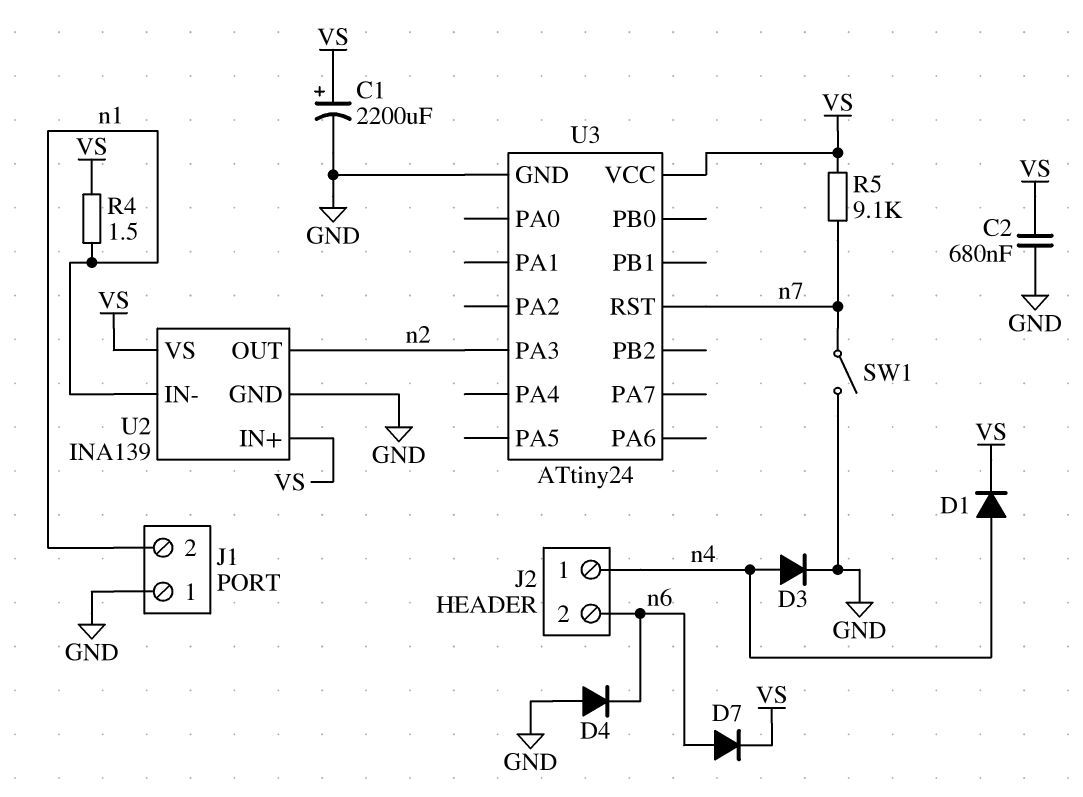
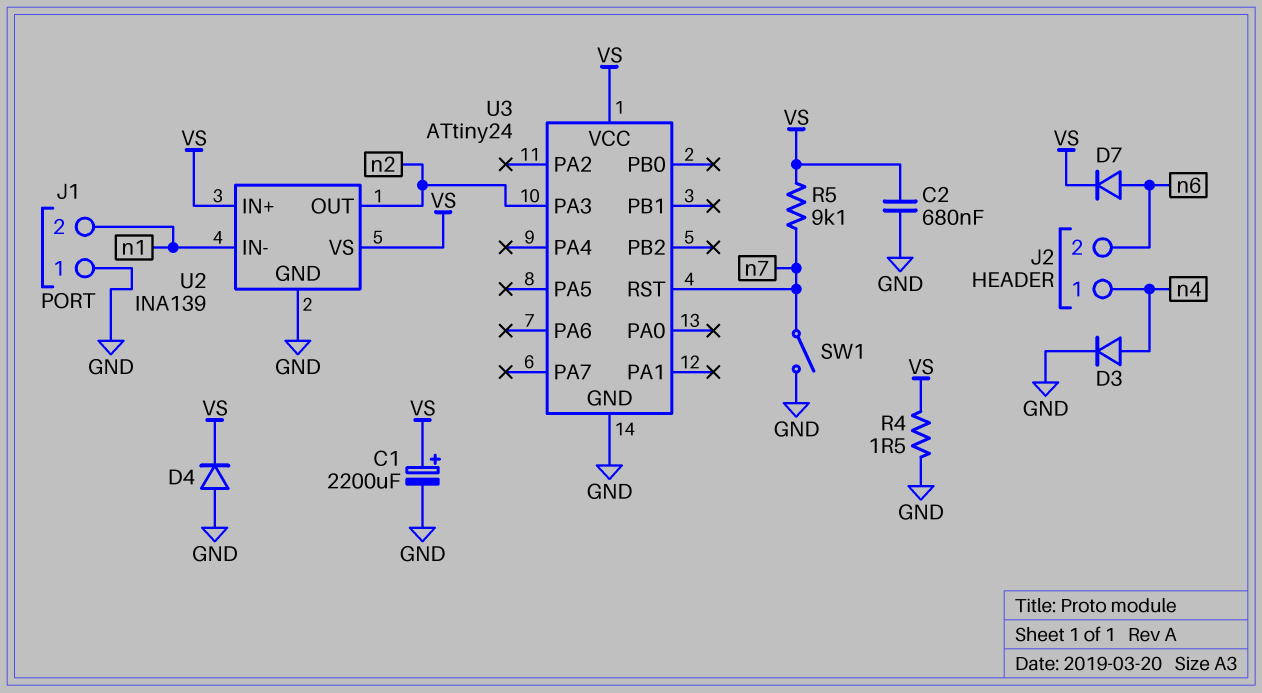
D1: diode (A n4, K VS) -> none
D4: diode (A GND, K n6) -> diode (A GND, K VS)
R4: 1.5 (VS, n1) -> 1.5 (GND, VS)

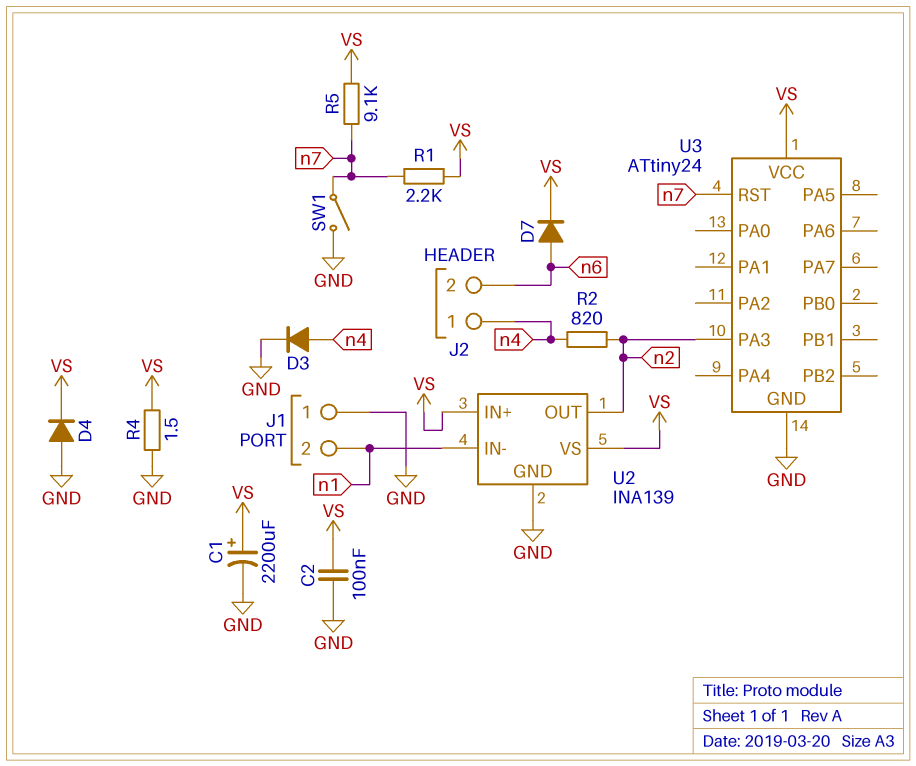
C2: 680nF (GND, VS) -> 100nF (GND, VS)
R1: none -> 2.2k (VS, n7)
R2: none -> 820 (n2, n4)

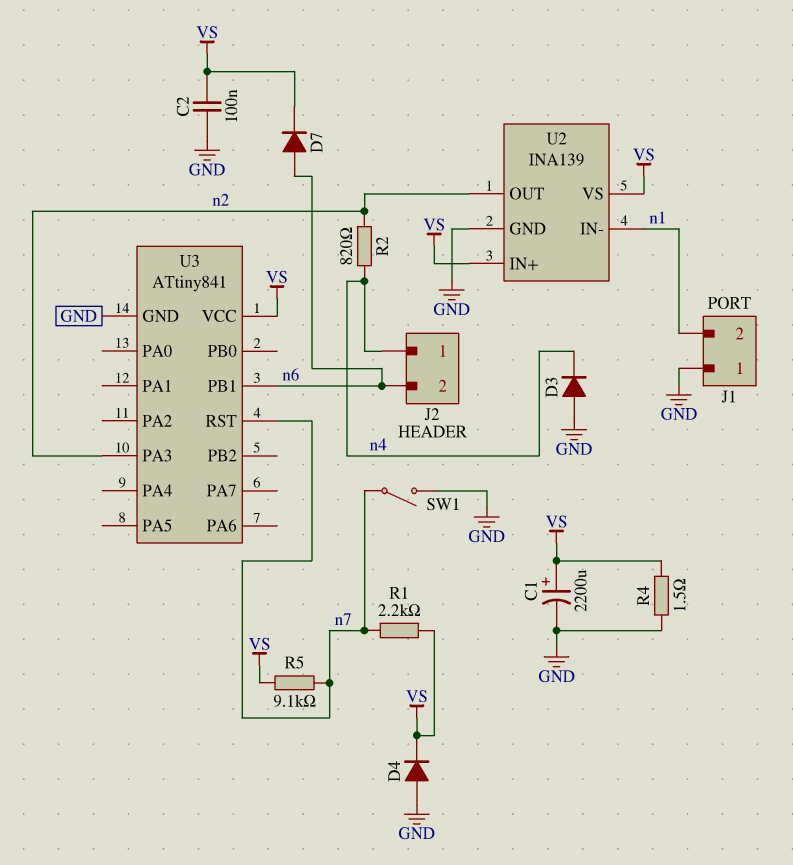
D3: diode (A n4, K GND) -> diode (A GND, K n4)
U3: ATtiny24 -> ATtiny841
U3 pin PB1: none -> n6

